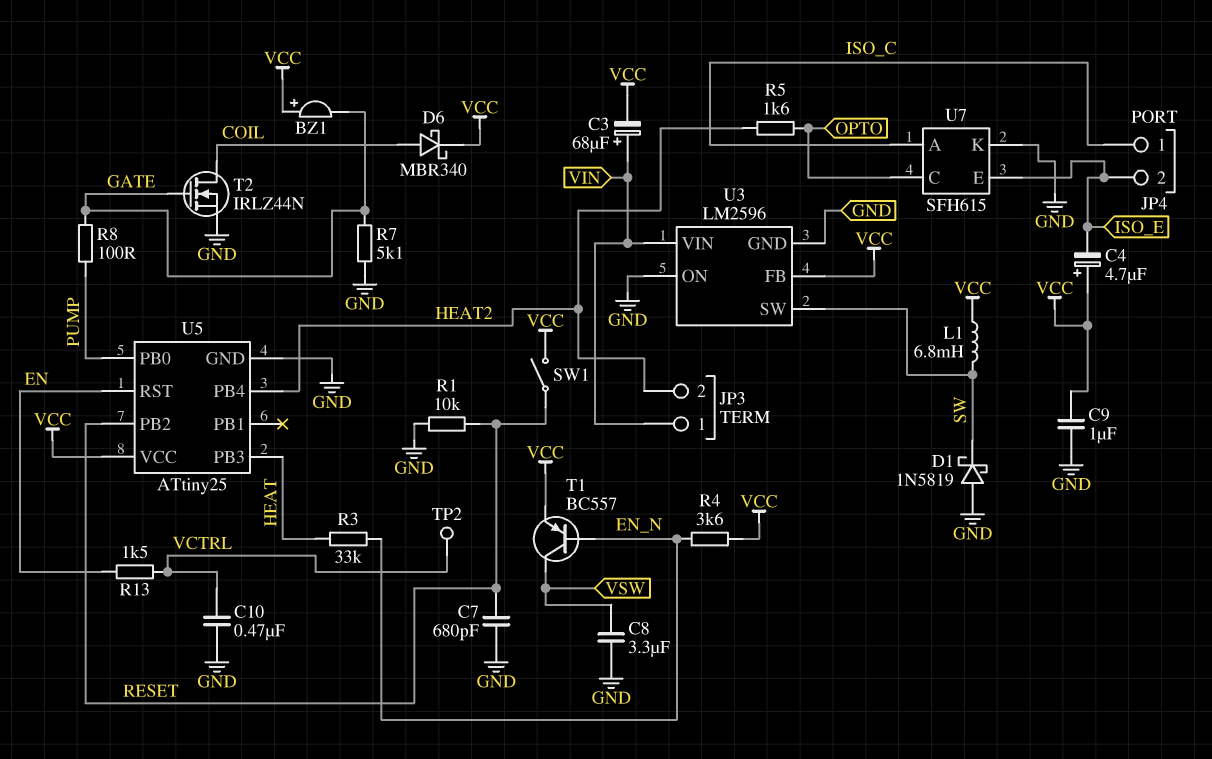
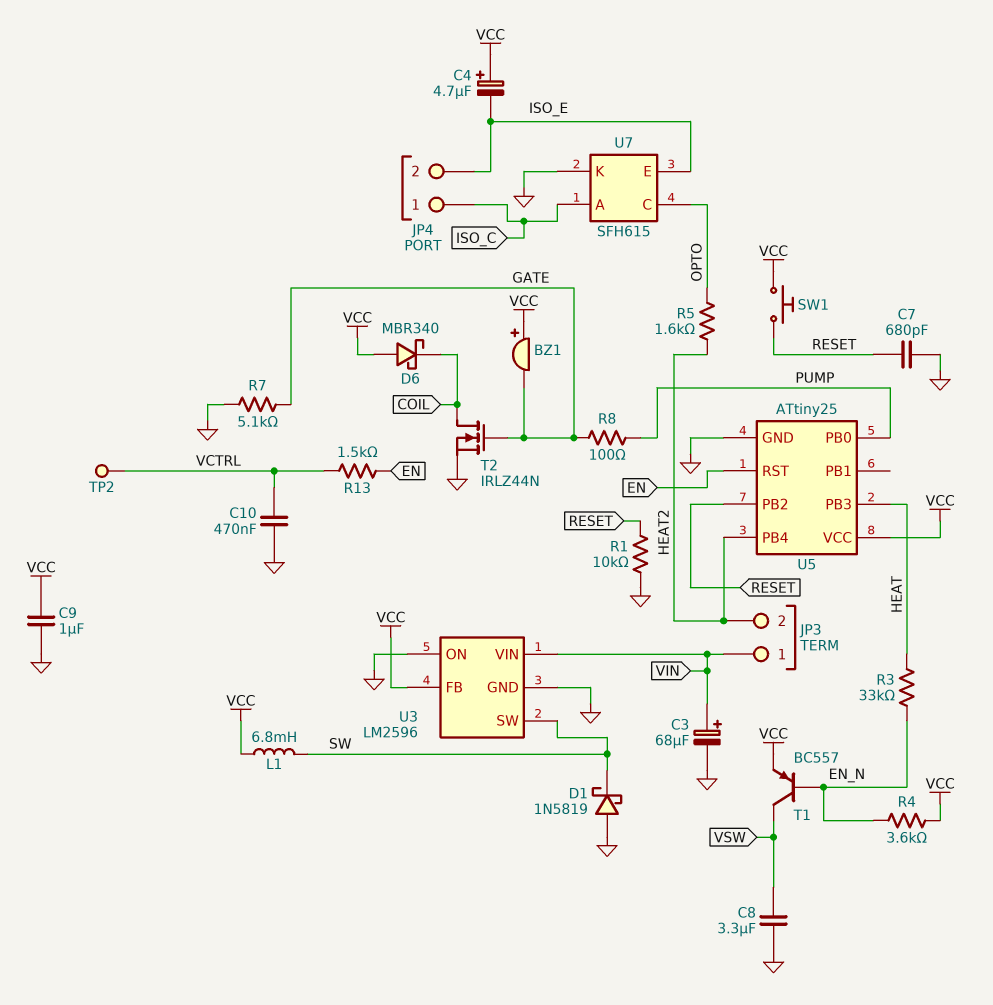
C3: 68uF (plus VIN, minus VCC) -> 68uF (plus VIN, minus GND)
D6: schottky MBR340 (A COIL, K VCC) -> schottky MBR340 (A VCC, K COIL)
SW1: switch (RESET, VCC) -> button (RESET, VCC)

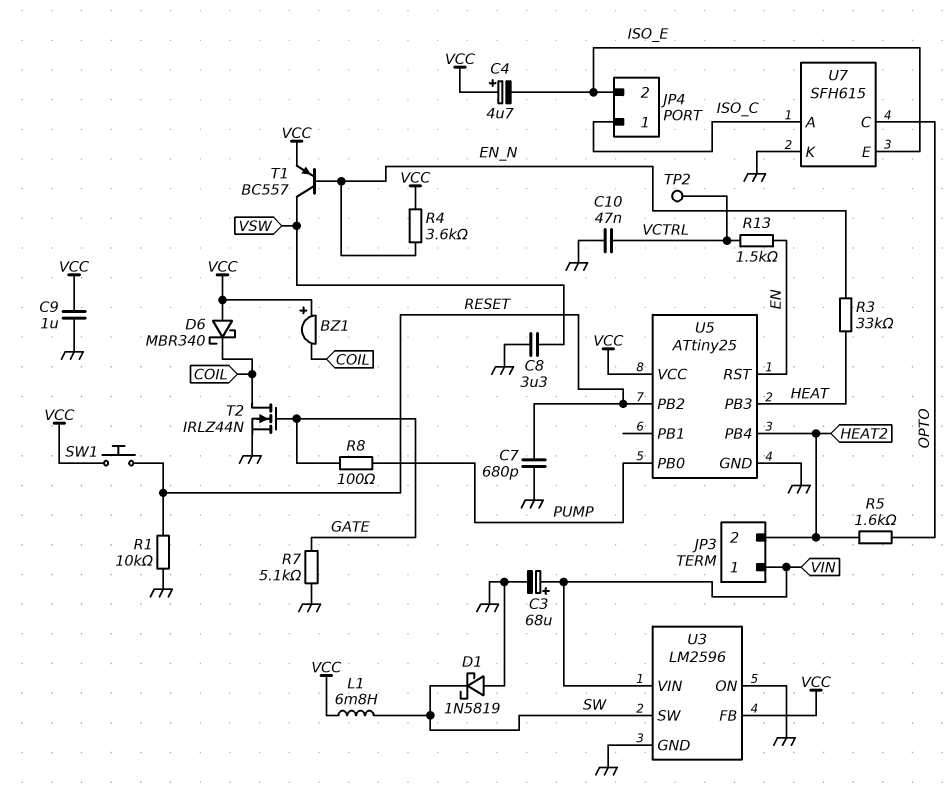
BZ1: buzzer (plus VCC, minus GATE) -> buzzer (plus VCC, minus COIL)
C10: 470nF (GND, VCTRL) -> 47nF (GND, VCTRL)

